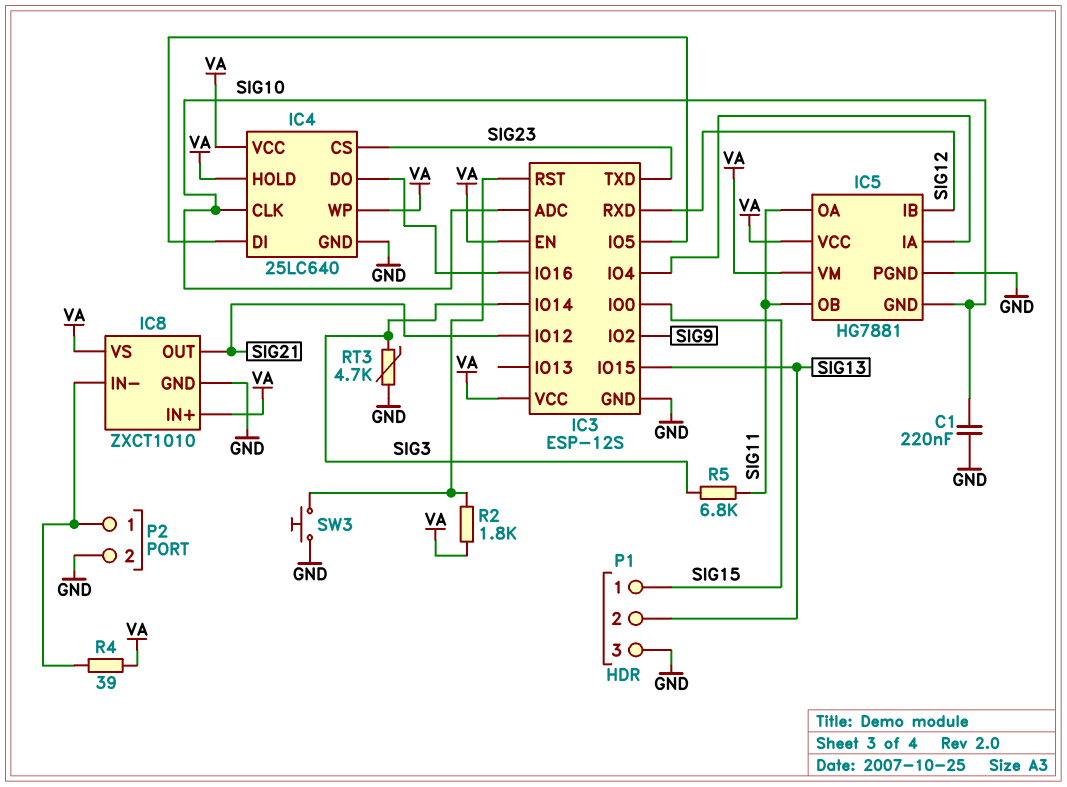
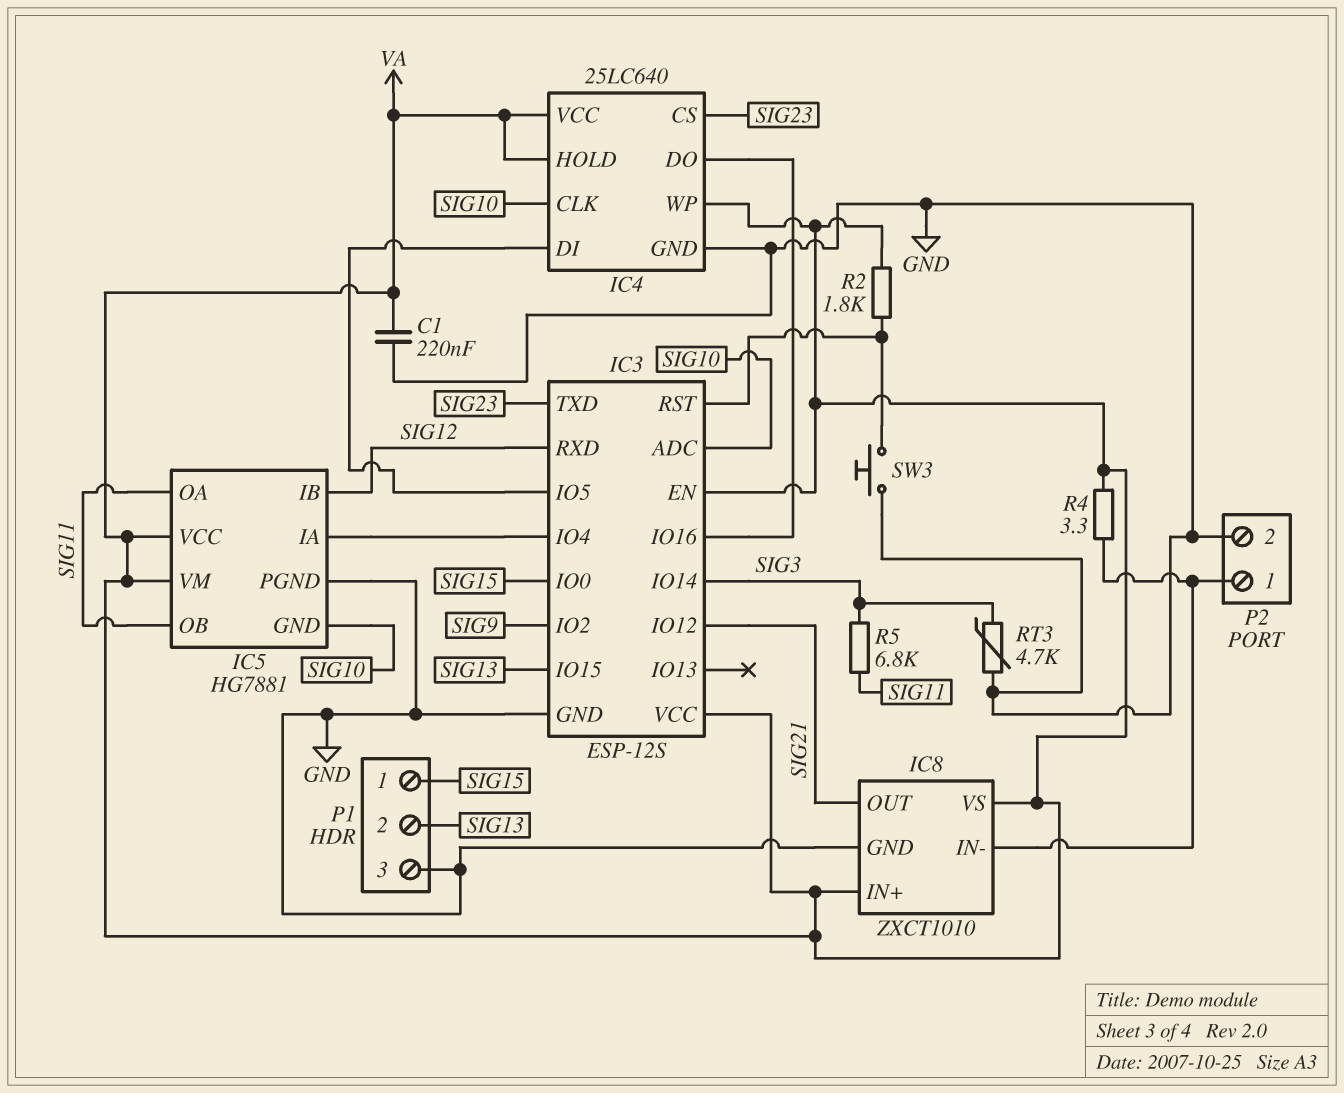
C1: 220nF (GND, SIG10) -> 220nF (GND, VA)
R4: 39 (IC8/IN-, VA) -> 3.3 (IC8/IN-, VA)

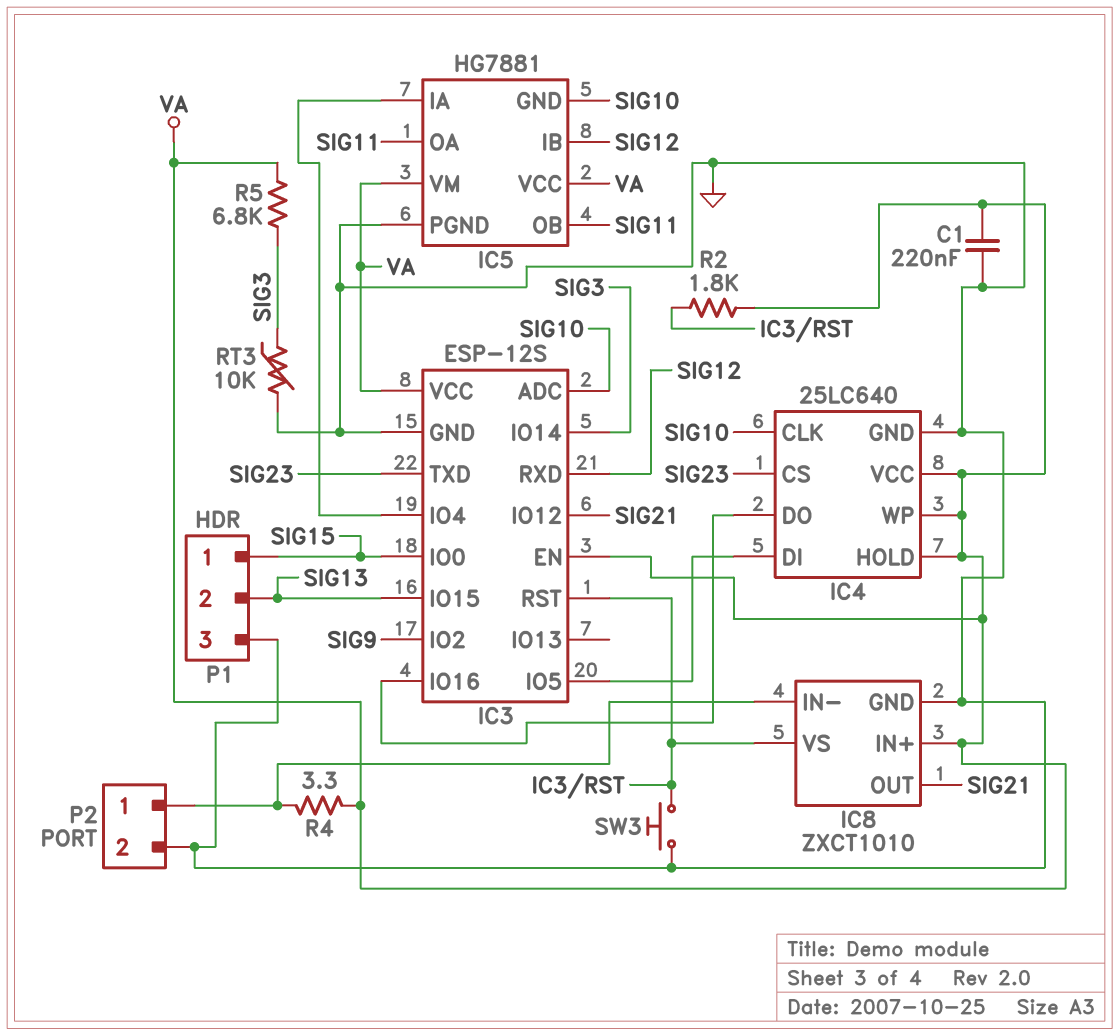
IC8 pin VS: VA -> IC3/RST
R5: 6.8k (SIG3, SIG11) -> 6.8k (SIG3, VA)
RT3: 4.7k (GND, SIG3) -> 10k (GND, SIG3)

